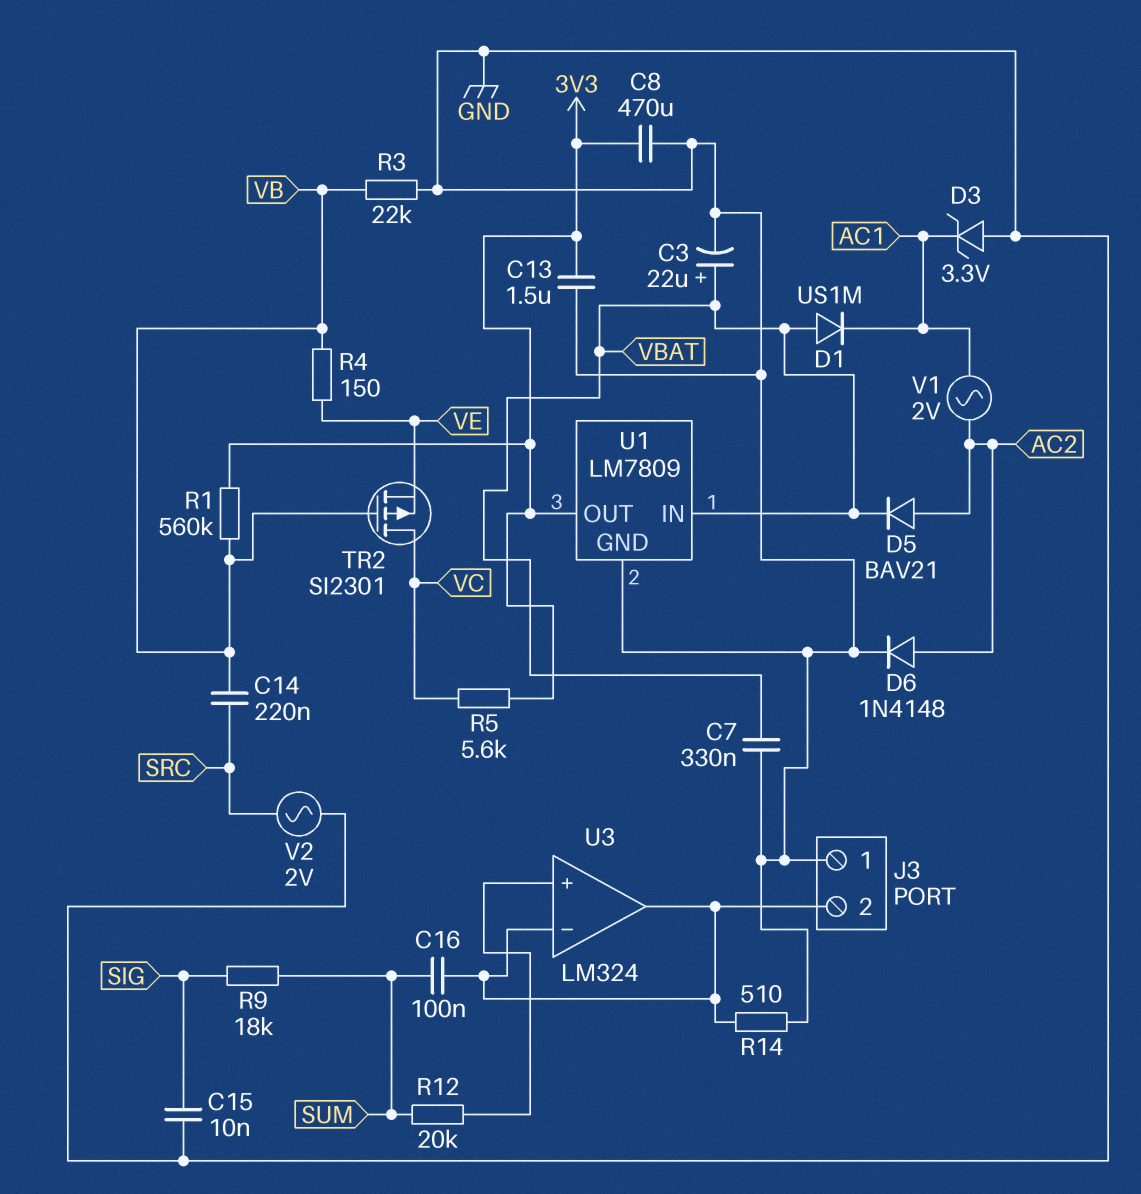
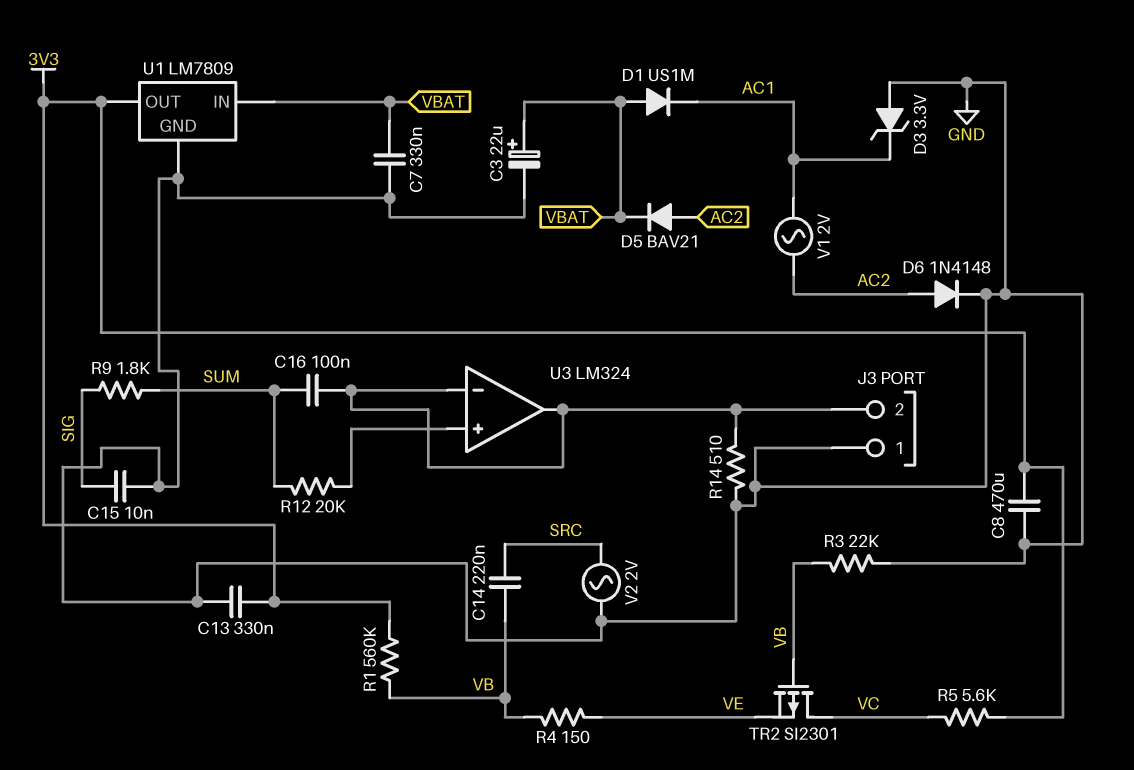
C13: 1.5uF (3V3, GND) -> 330nF (3V3, GND)
R9: 18k (SIG, SUM) -> 1.8k (SIG, SUM)

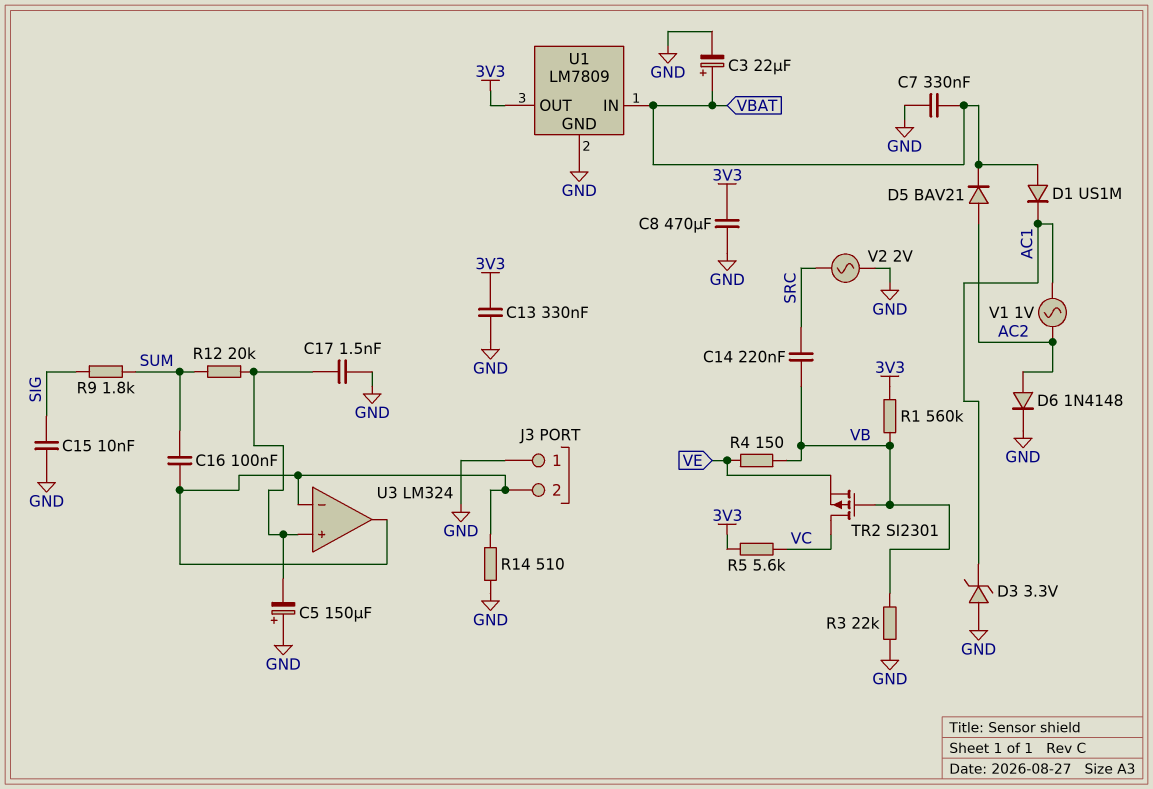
C5: none -> 150uF (plus GND, minus U3/in+)
C17: none -> 1.5nF (GND, U3/in+)
V1: AC 2V (AC1, AC2) -> AC 1V (AC1, AC2)

